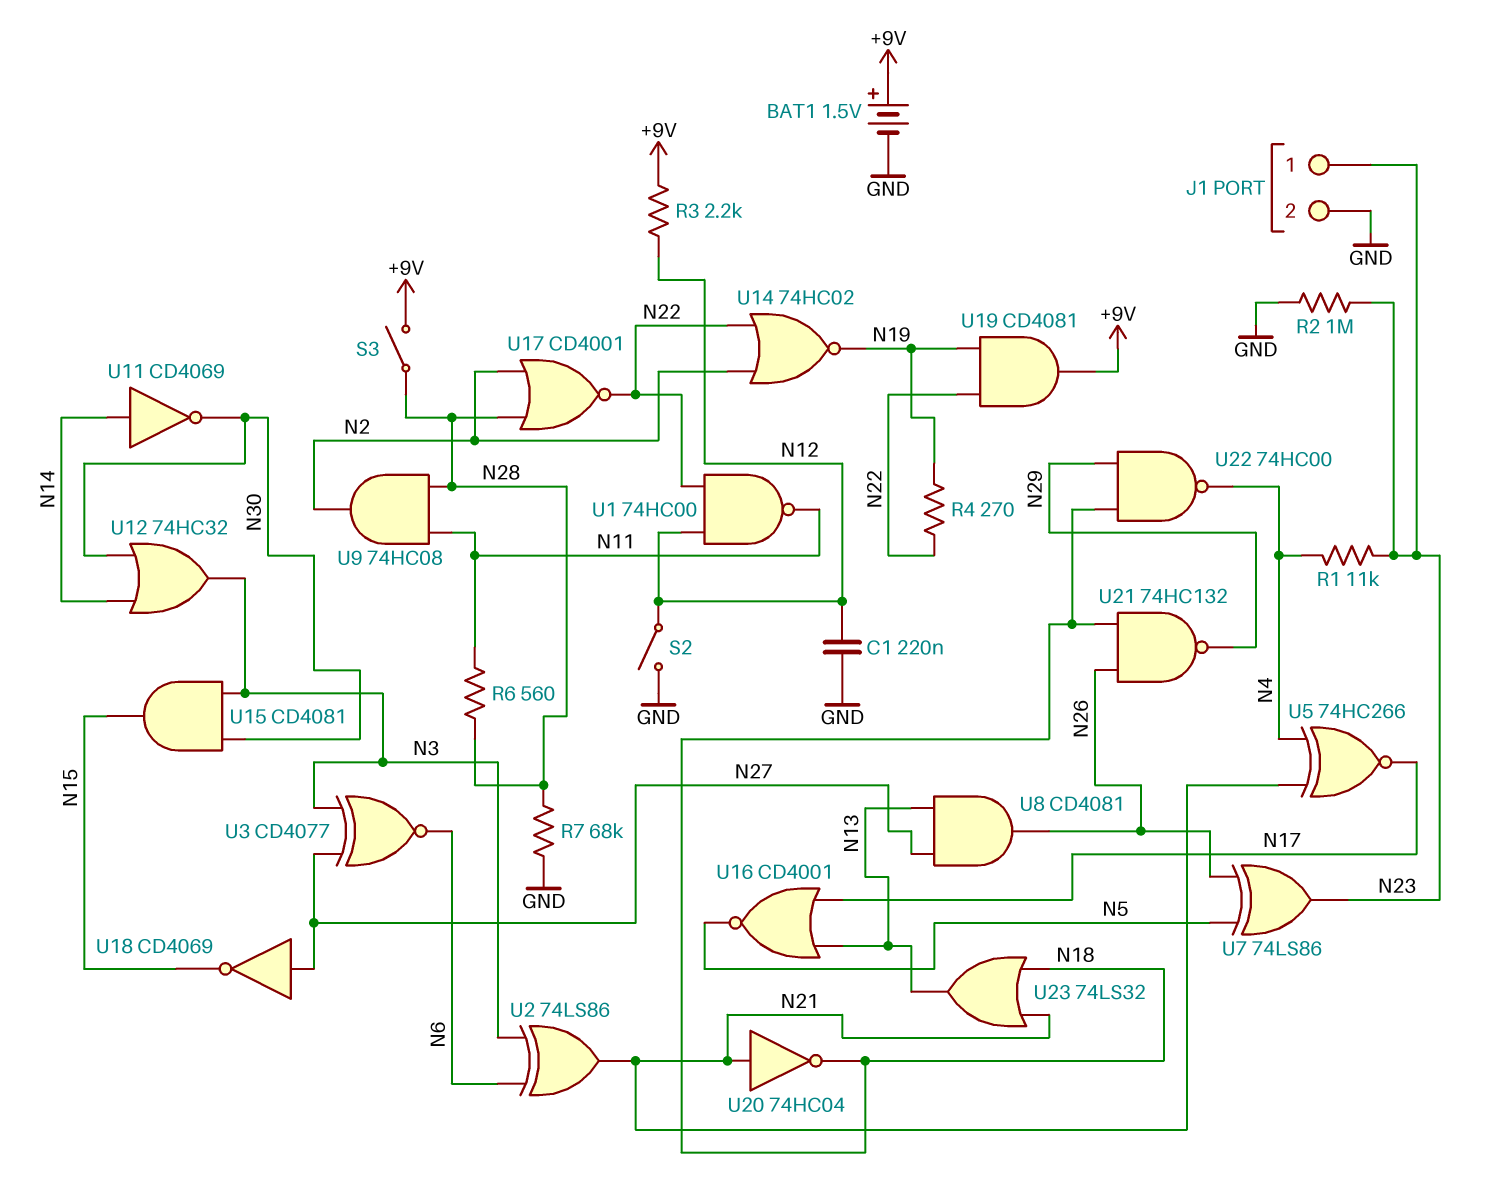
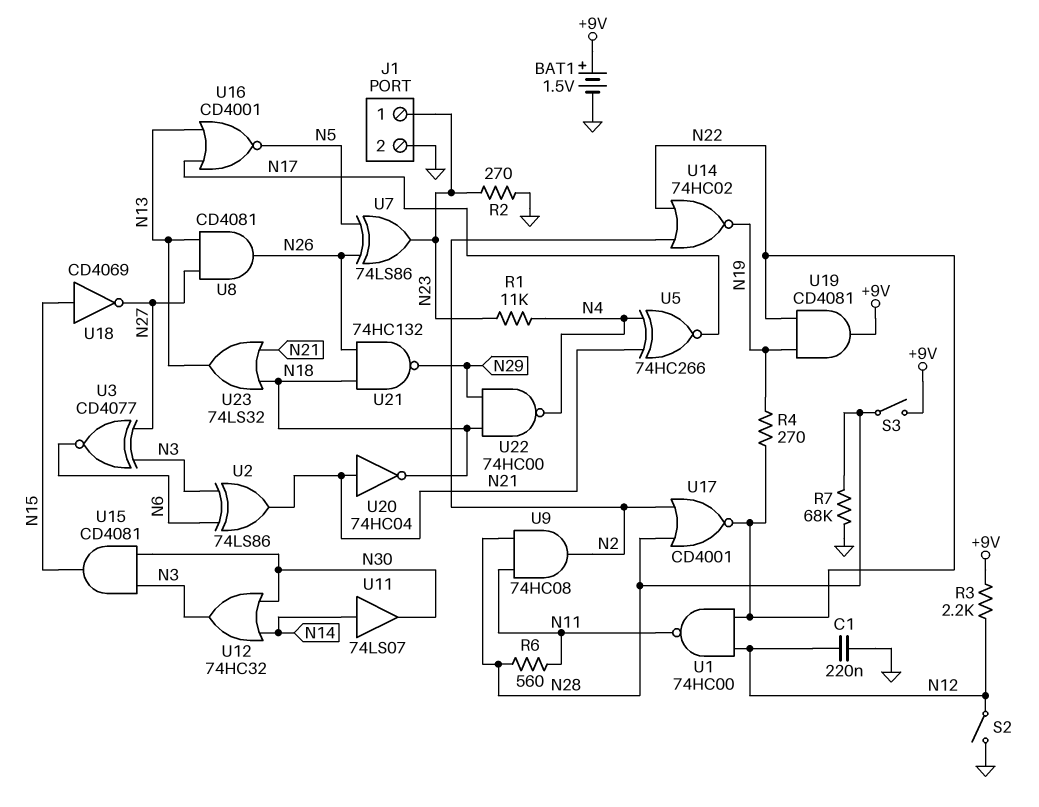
R2: 1M (GND, N23) -> 270 (GND, N23)
U11: NOT CD4069 (in N14, out N30) -> buffer 74LS07 (in N14, out N30)
U18: NOT CD4069 (in N27, out N15) -> NOT CD4069 (in N15, out N27)

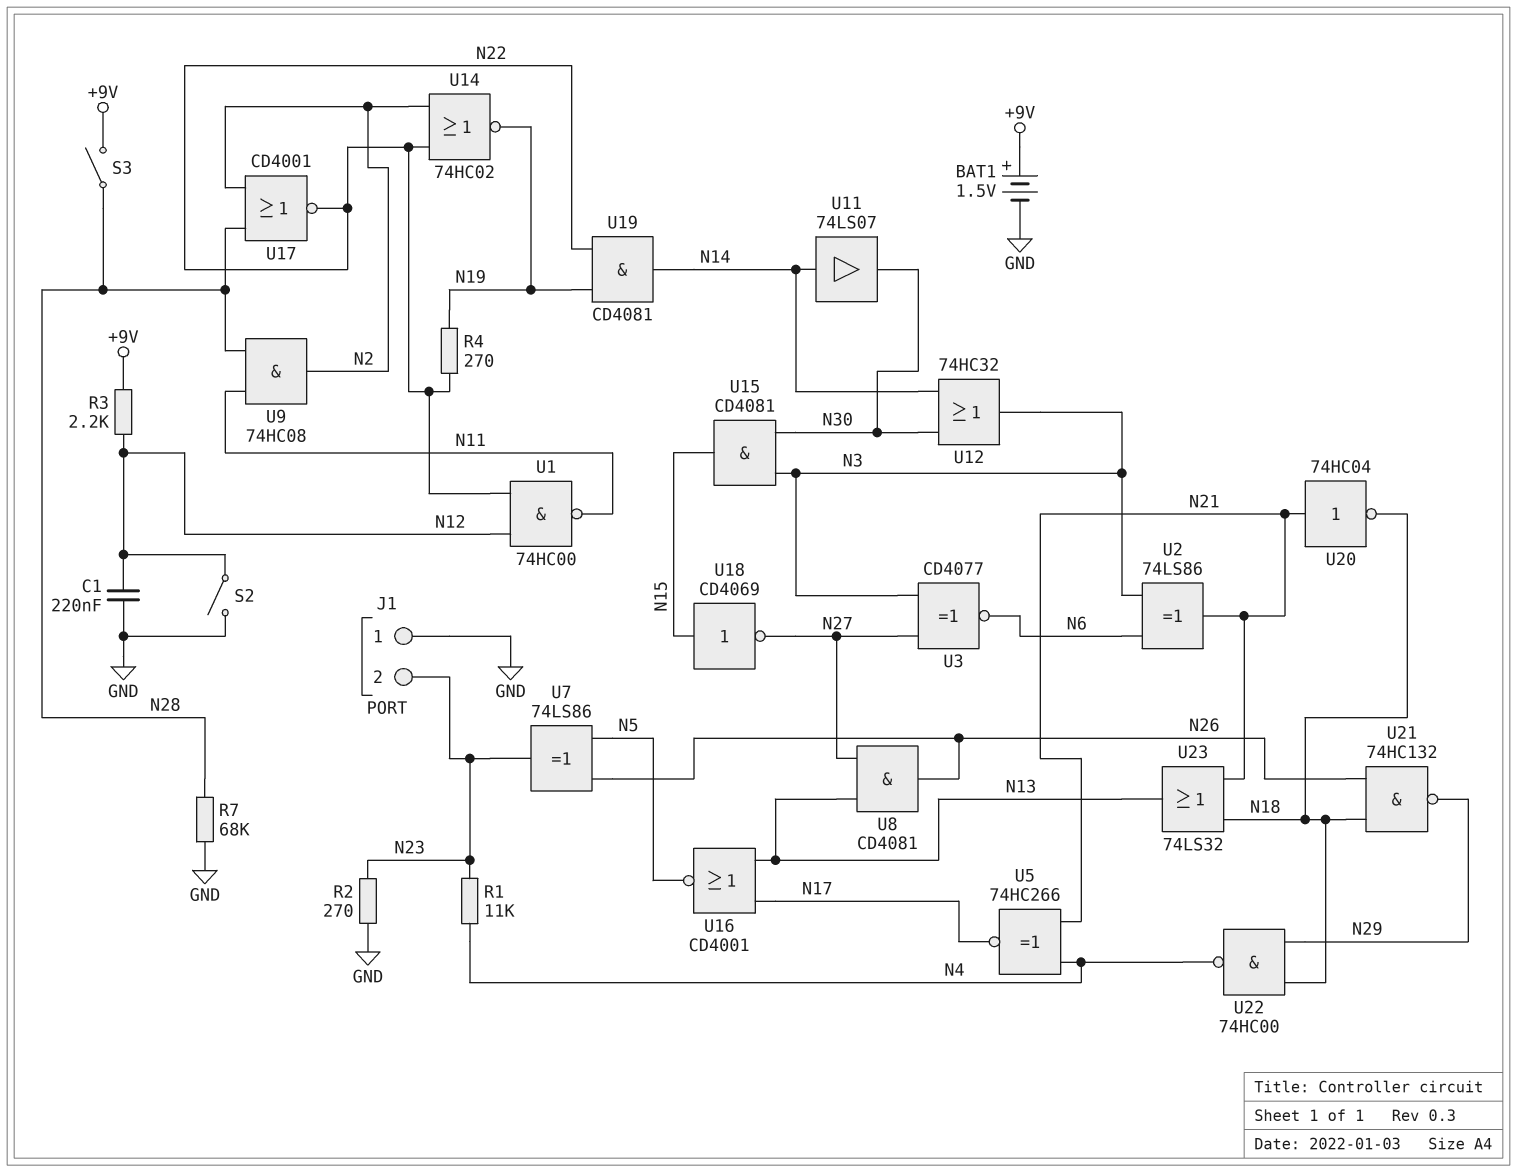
J1 pin 1: N23 -> GND
J1 pin 2: GND -> N23
R6: 560 (N11, N28) -> none
U19: AND CD4081 (in N19, in N22, out +9V) -> AND CD4081 (in N19, in N22, out N14)

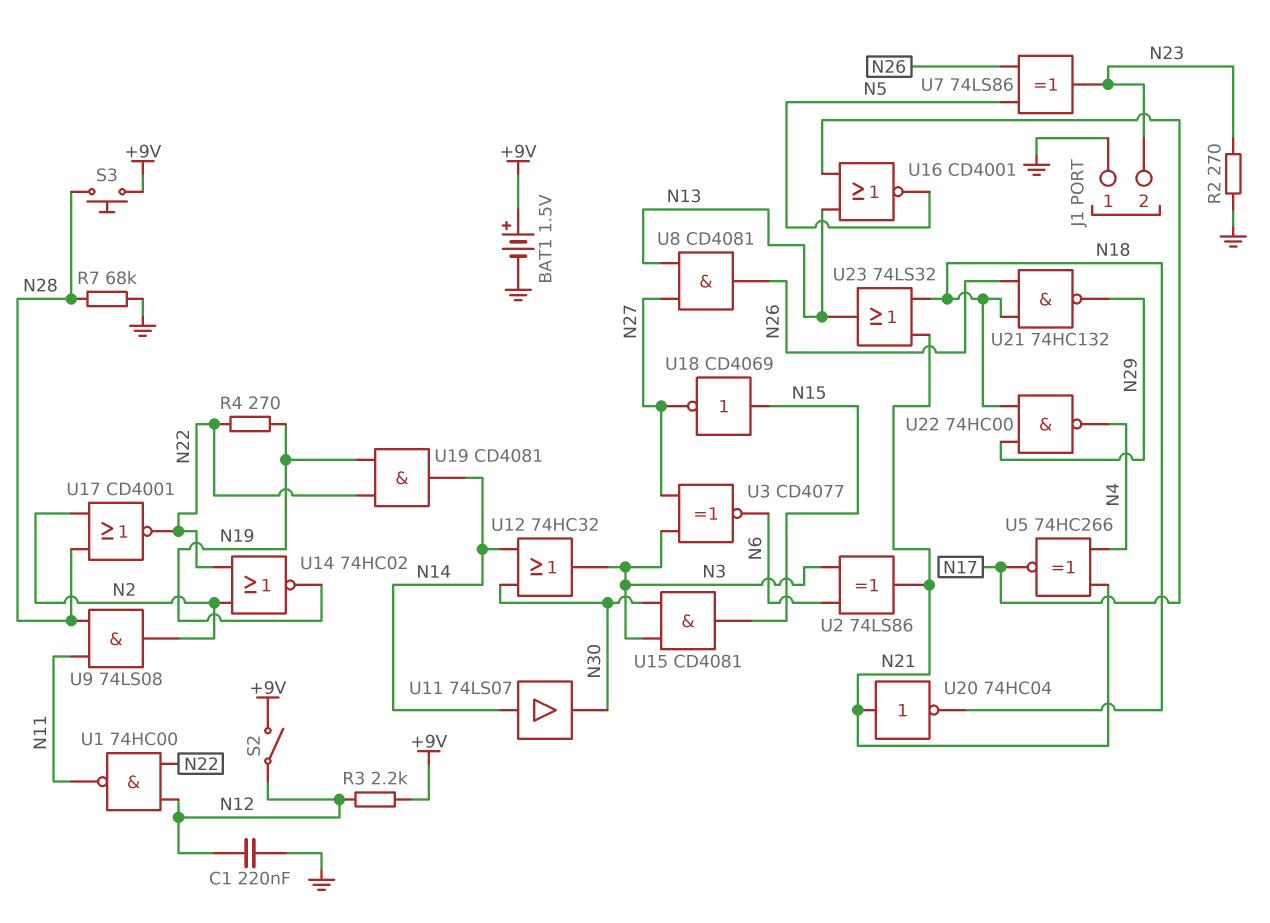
R1: 11k (N4, N23) -> none
S2: switch (GND, N12) -> switch (+9V, N12)
S3: switch (+9V, N28) -> button (+9V, N28)
U9: AND 74HC08 (in N11, in N28, out N2) -> AND 74LS08 (in N11, in N28, out N2)

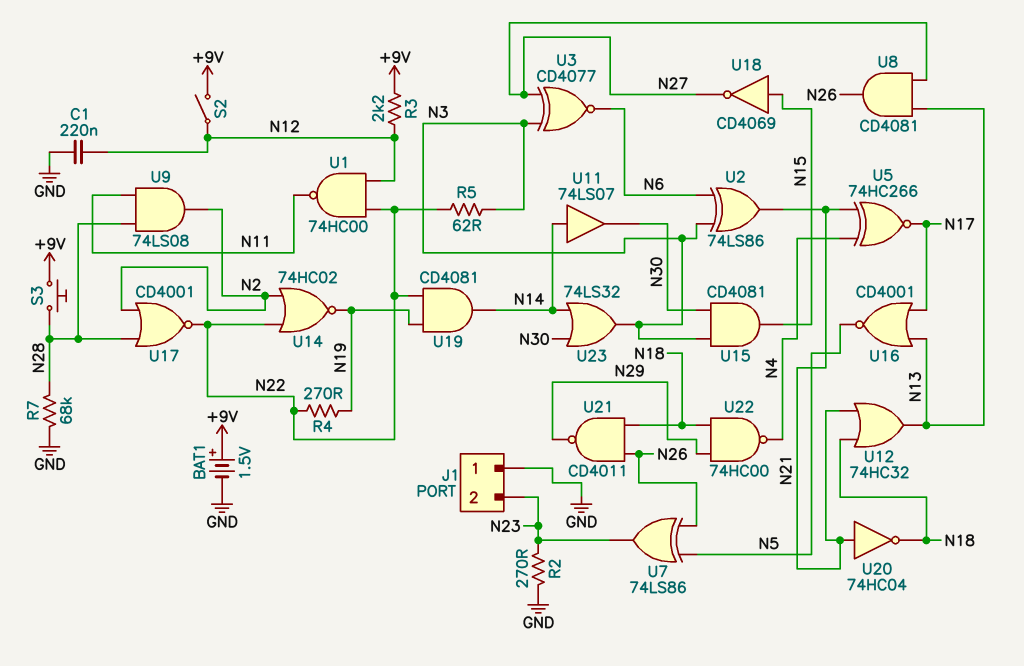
R5: none -> 62 (N3, N22)
U12: OR 74HC32 (in N14, in N30, out N3) -> OR 74HC32 (in N18, in N21, out N13)
U21: NAND 74HC132 (in N18, in N26, out N29) -> NAND CD4011 (in N18, in N26, out N29)
U23: OR 74LS32 (in N18, in N21, out N13) -> OR 74LS32 (in N14, in N30, out N3)

